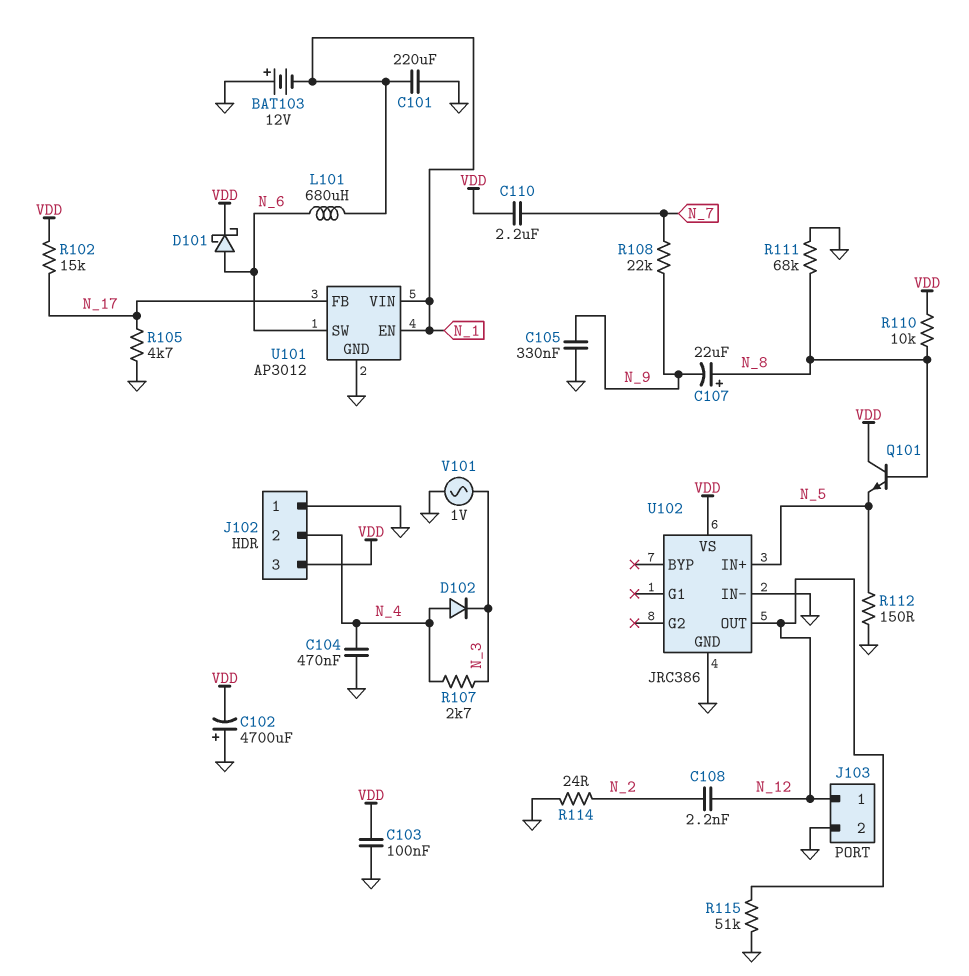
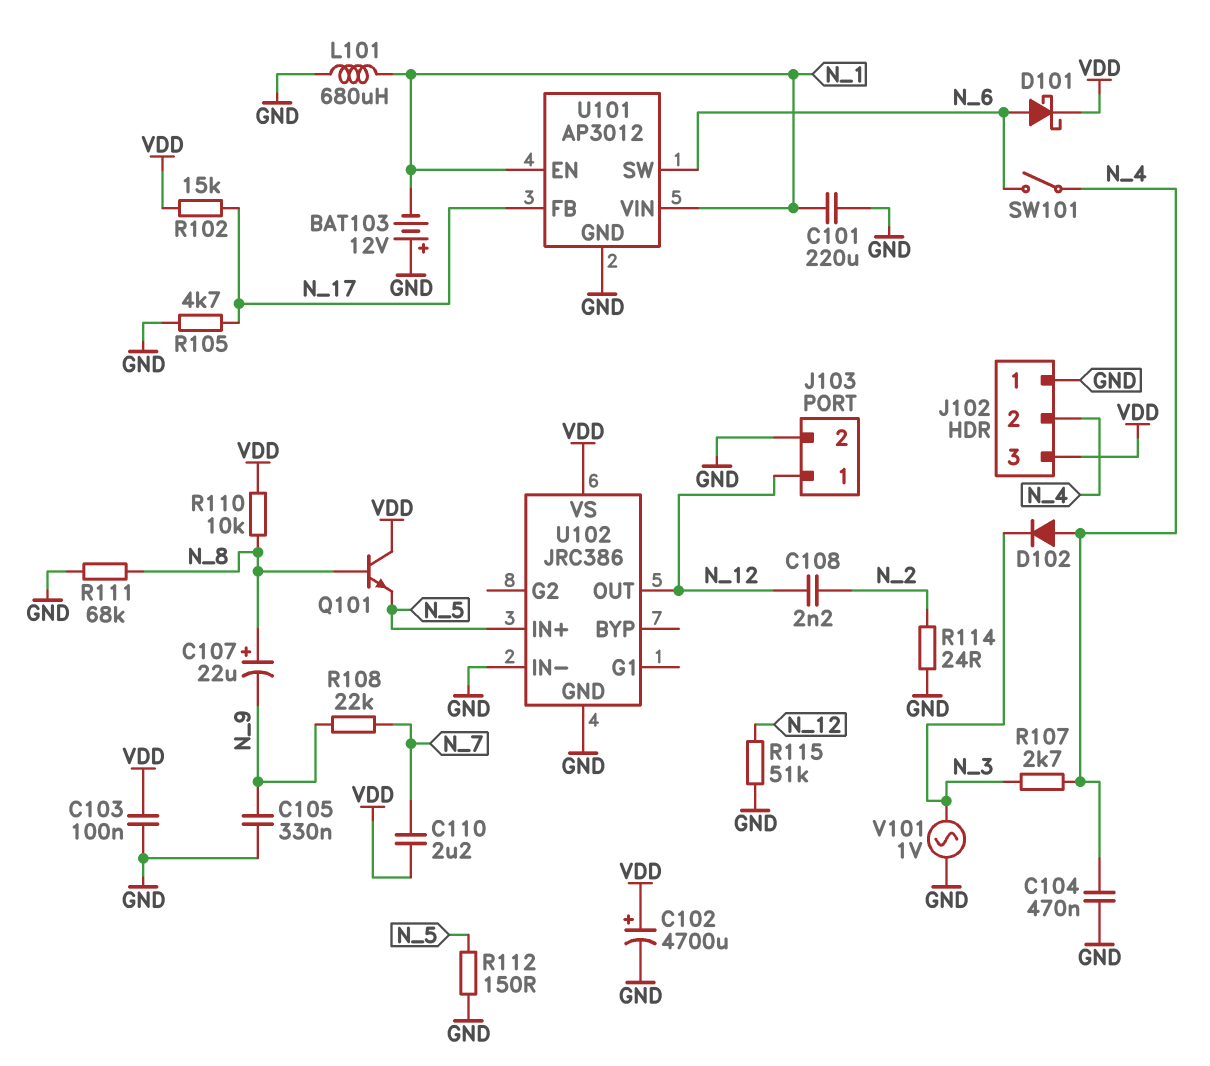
C102: 4700uF (plus GND, minus VDD) -> 4700uF (plus VDD, minus GND)
L101: 680uH (N_1, N_6) -> 680uH (GND, N_1)
SW101: none -> switch (N_4, N_6)

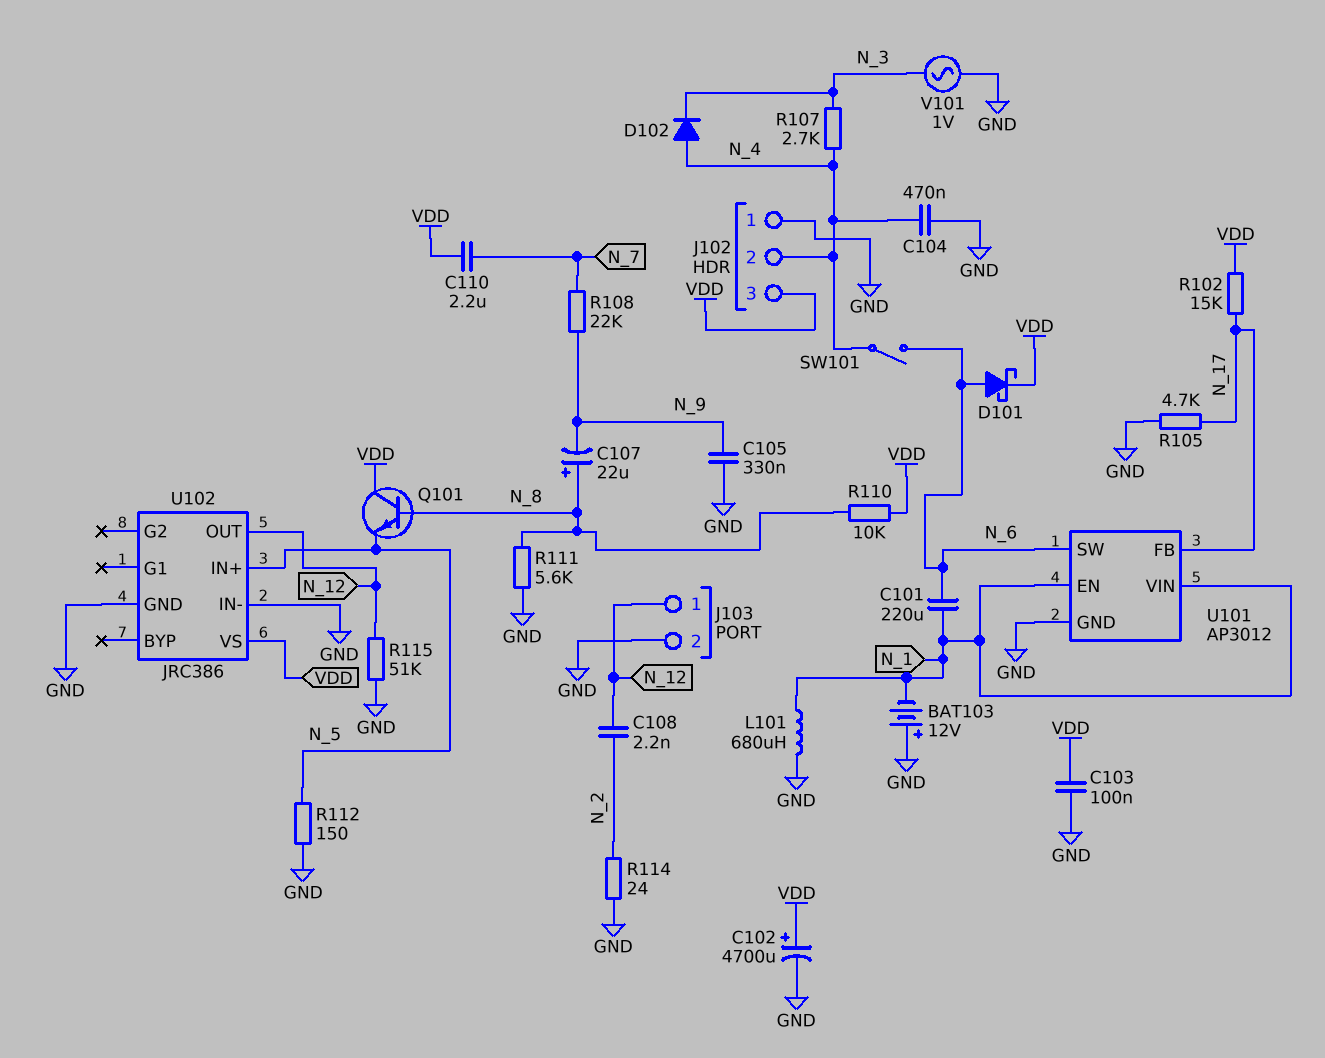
C101: 220uF (GND, N_1) -> 220uF (N_1, N_6)
R111: 68k (GND, N_8) -> 5.6k (GND, N_8)

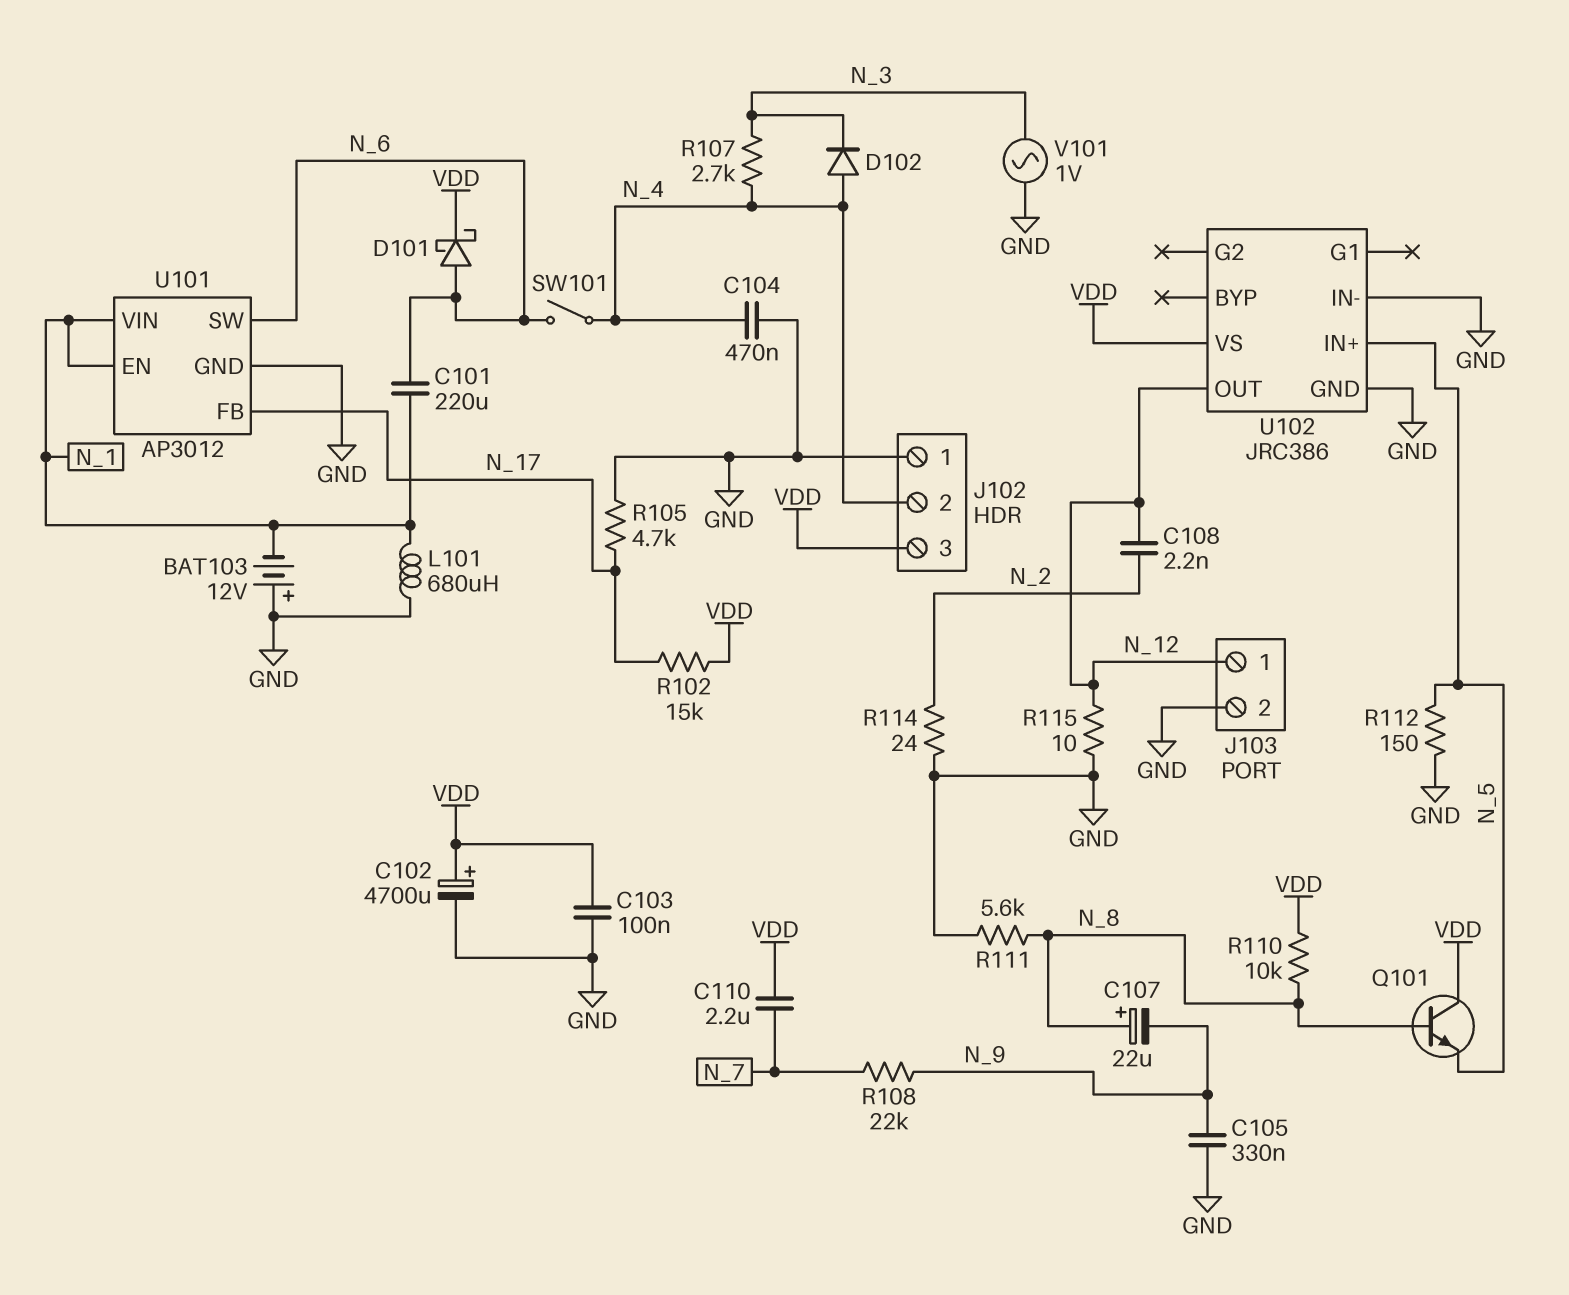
R115: 51k (GND, N_12) -> 10 (GND, N_12)

